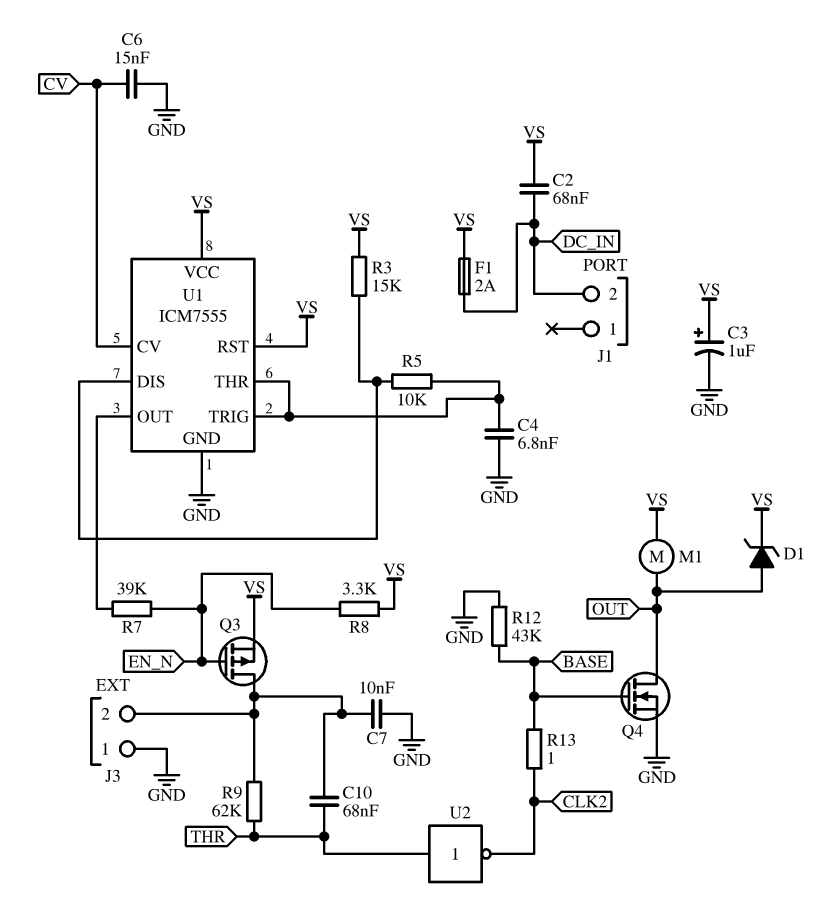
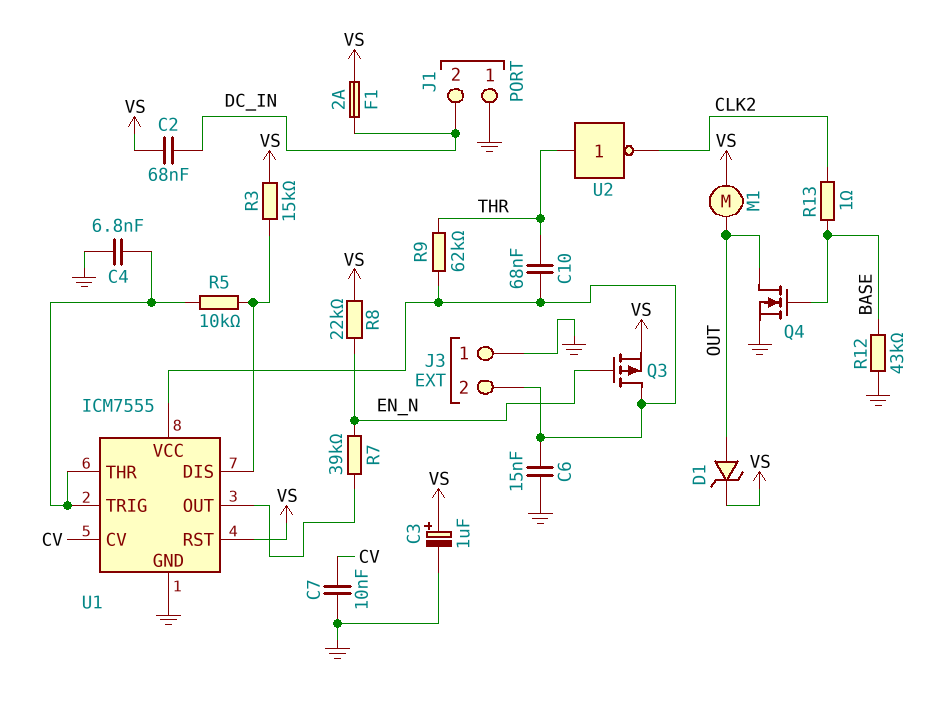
C6: 15nF (CV, GND) -> 15nF (GND, J3/2)
C7: 10nF (GND, J3/2) -> 10nF (CV, GND)
J1 pin 1: none -> GND
R8: 3.3k (EN_N, VS) -> 22k (EN_N, VS)
U1 pin VCC: VS -> J3/2

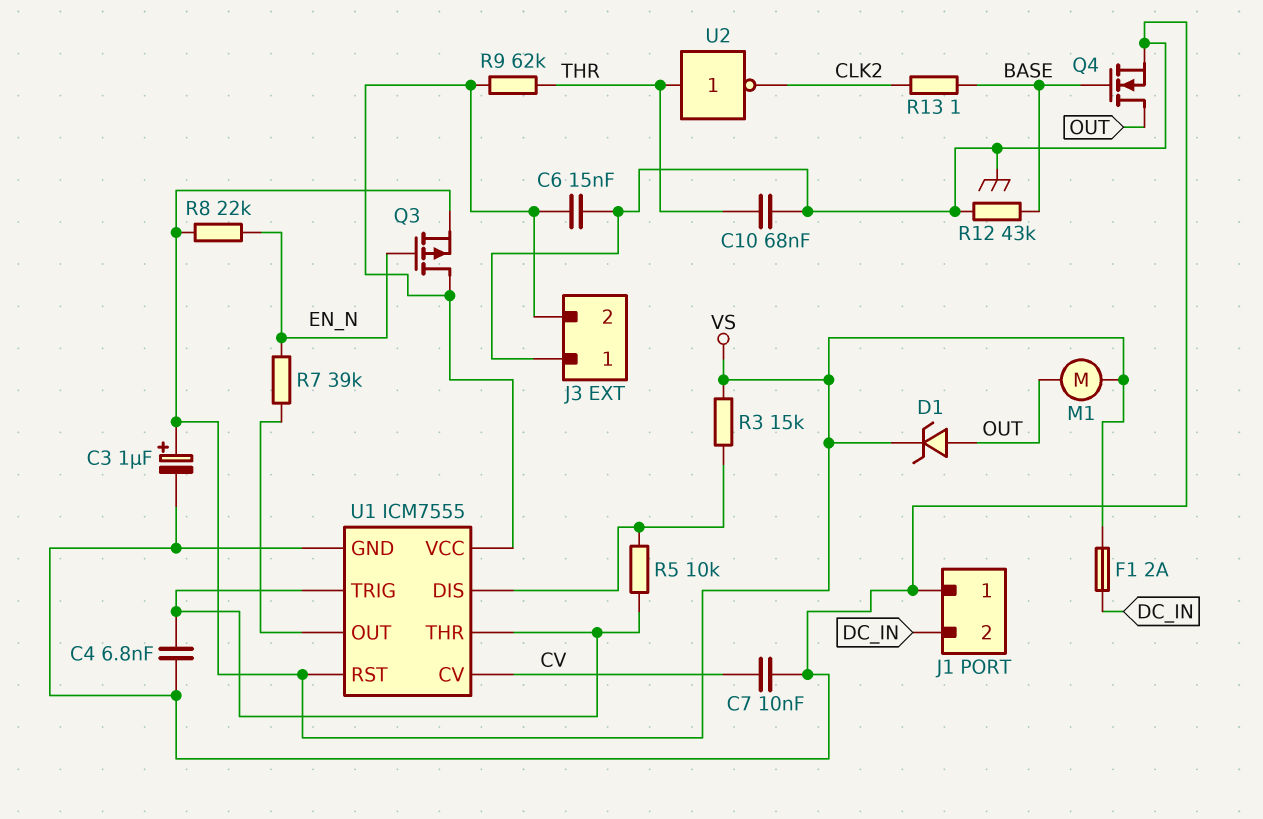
C2: 68nF (DC_IN, VS) -> none
C10: 68nF (J3/2, THR) -> 68nF (GND, THR)

